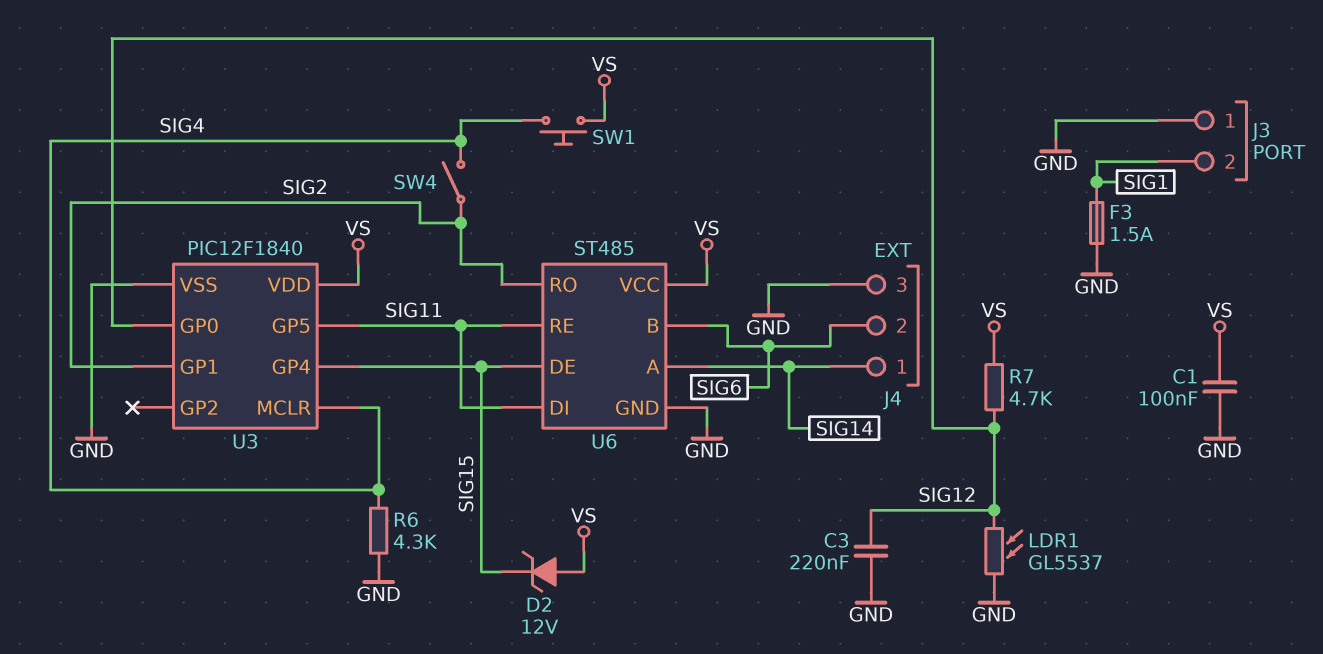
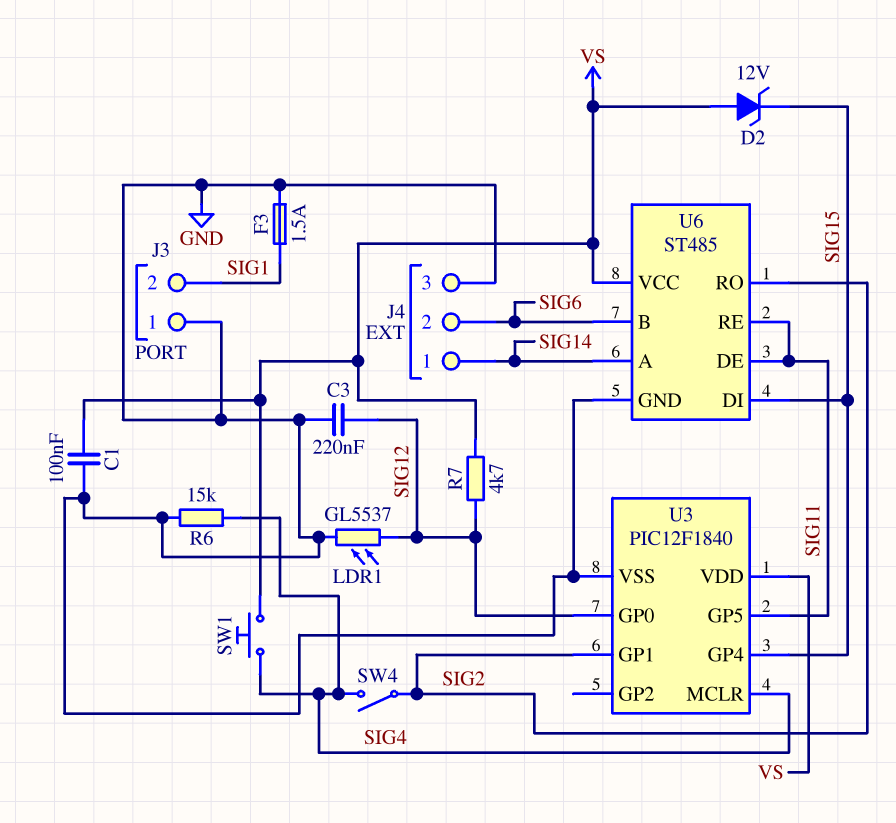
R6: 4.3k (GND, SIG4) -> 15k (GND, SIG4)
U6 pin DE: SIG15 -> SIG11
U6 pin DI: SIG11 -> SIG15

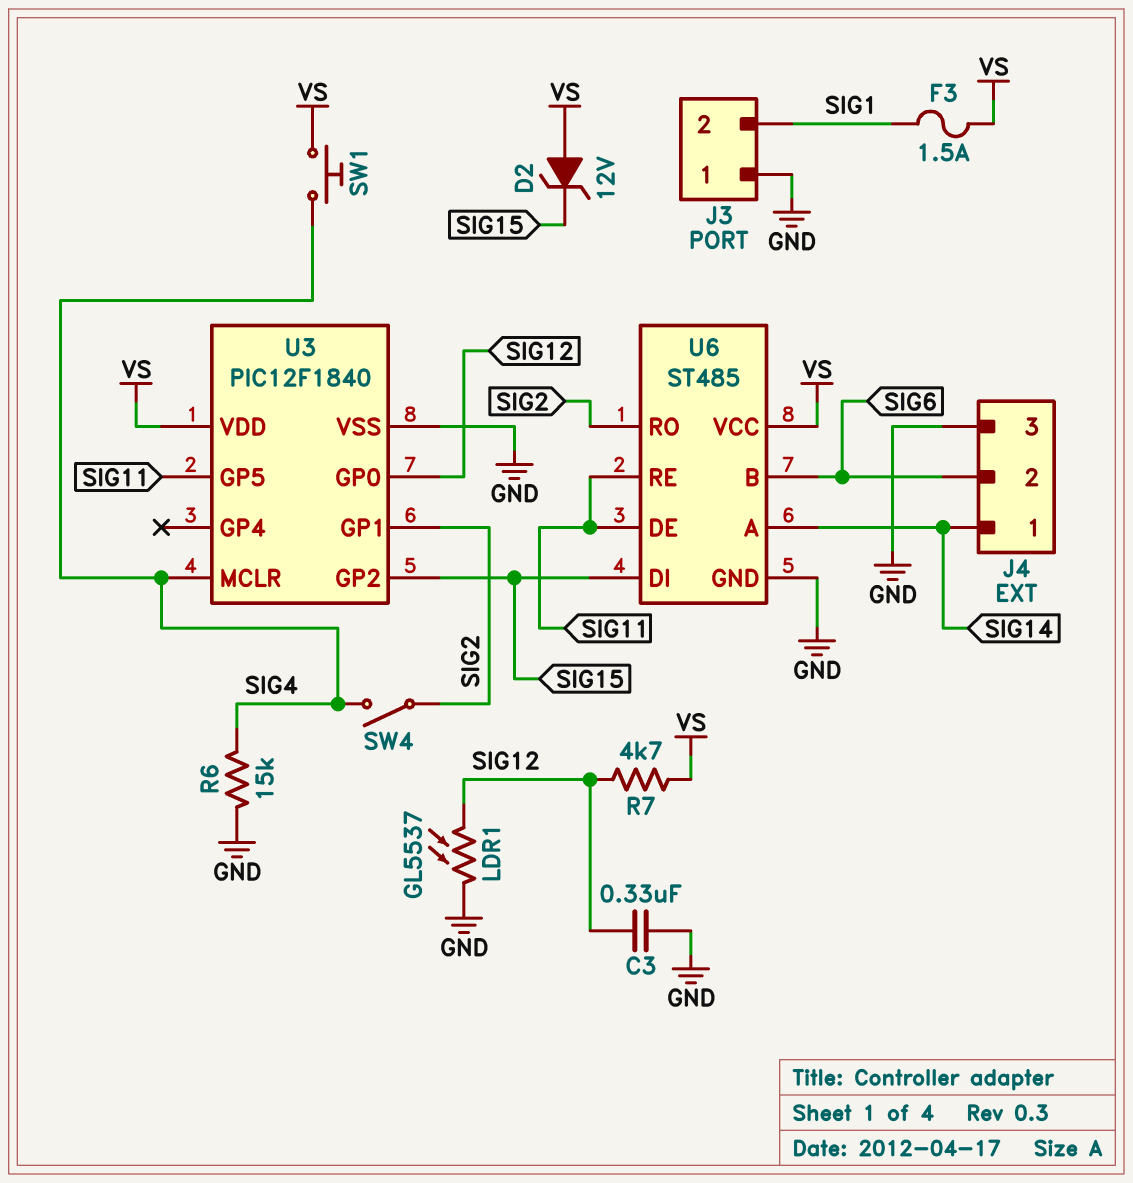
C1: 100nF (GND, VS) -> none
C3: 220nF (GND, SIG12) -> 330nF (GND, SIG12)
F3: 1.5A (GND, SIG1) -> 1.5A (SIG1, VS)
U3 pin GP2: none -> SIG15
U3 pin GP4: SIG15 -> none

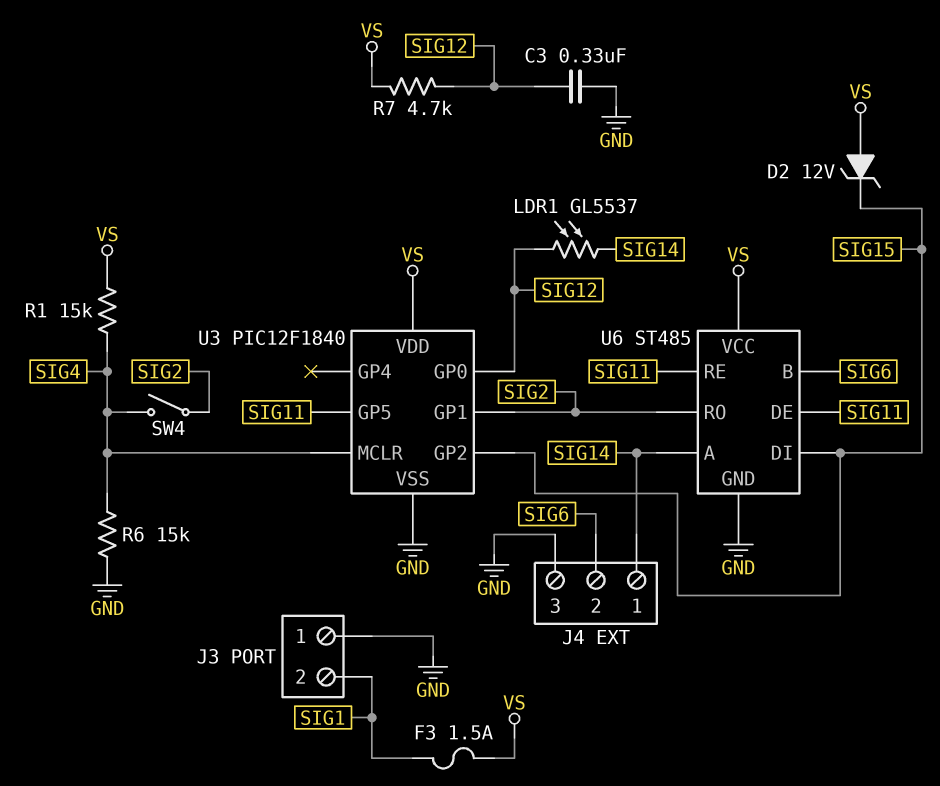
LDR1: GL5537 (GND, SIG12) -> GL5537 (SIG12, SIG14)
R1: none -> 15k (SIG4, VS)
SW1: button (SIG4, VS) -> none

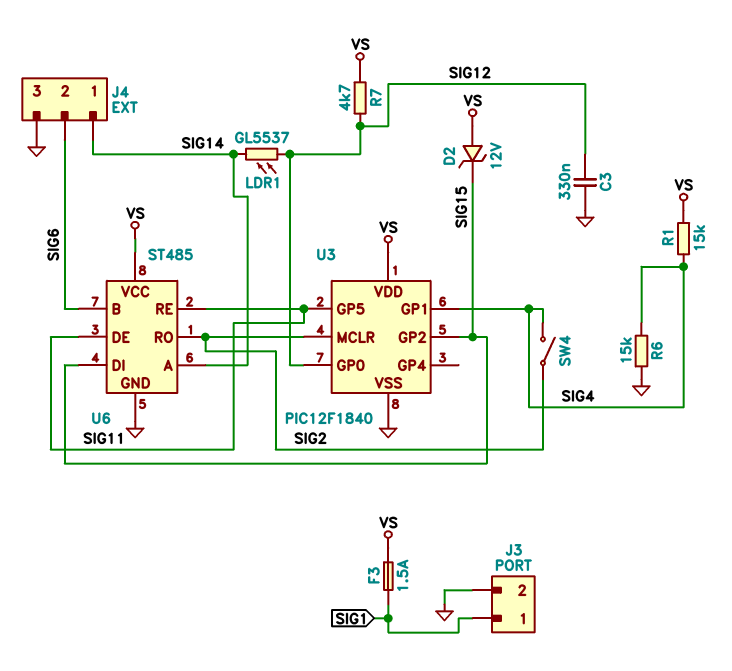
J3 pin 1: GND -> SIG1
J3 pin 2: SIG1 -> GND
U3 pin GP1: SIG2 -> SIG4
U3 pin MCLR: SIG4 -> SIG2

